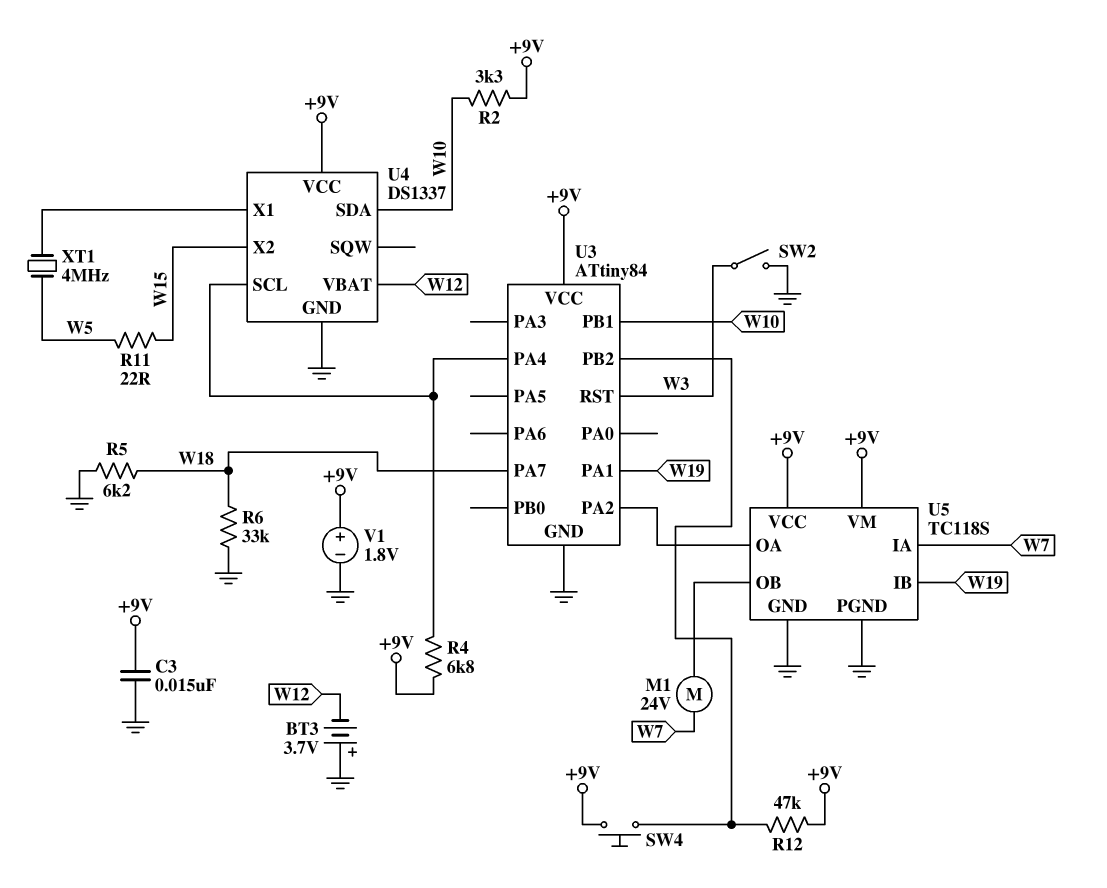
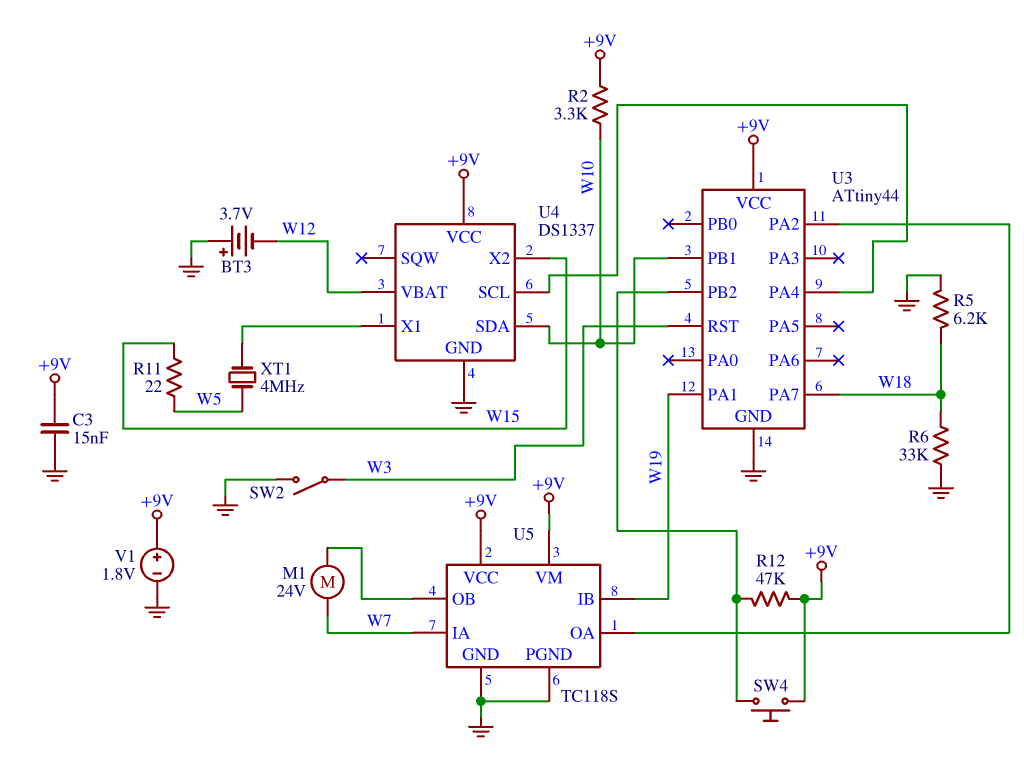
R4: 6.8k (+9V, U3/PA4) -> none
U3: ATtiny84 -> ATtiny44

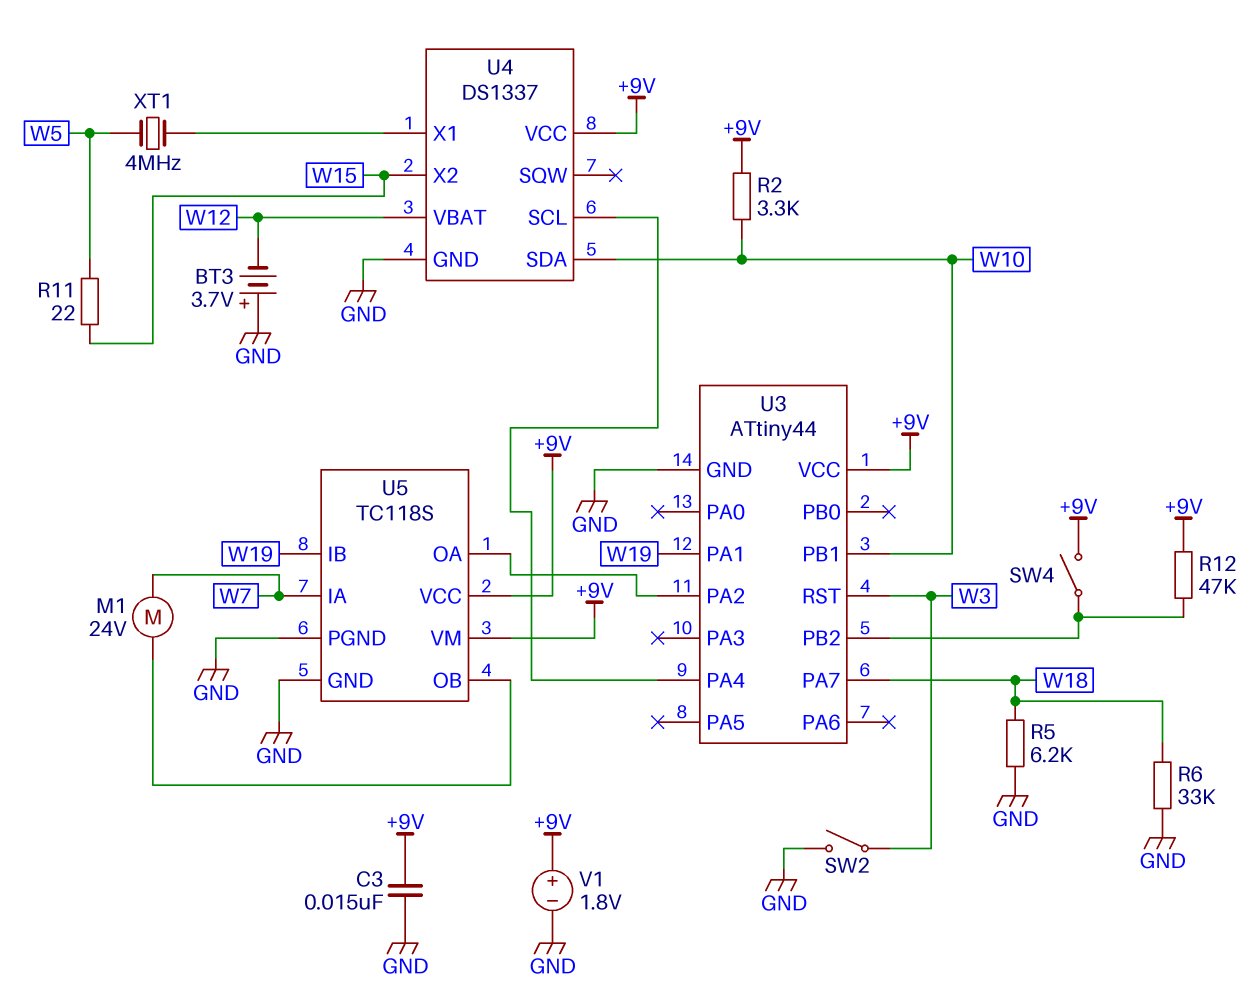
SW4: button (+9V, U3/PB2) -> switch (+9V, U3/PB2)

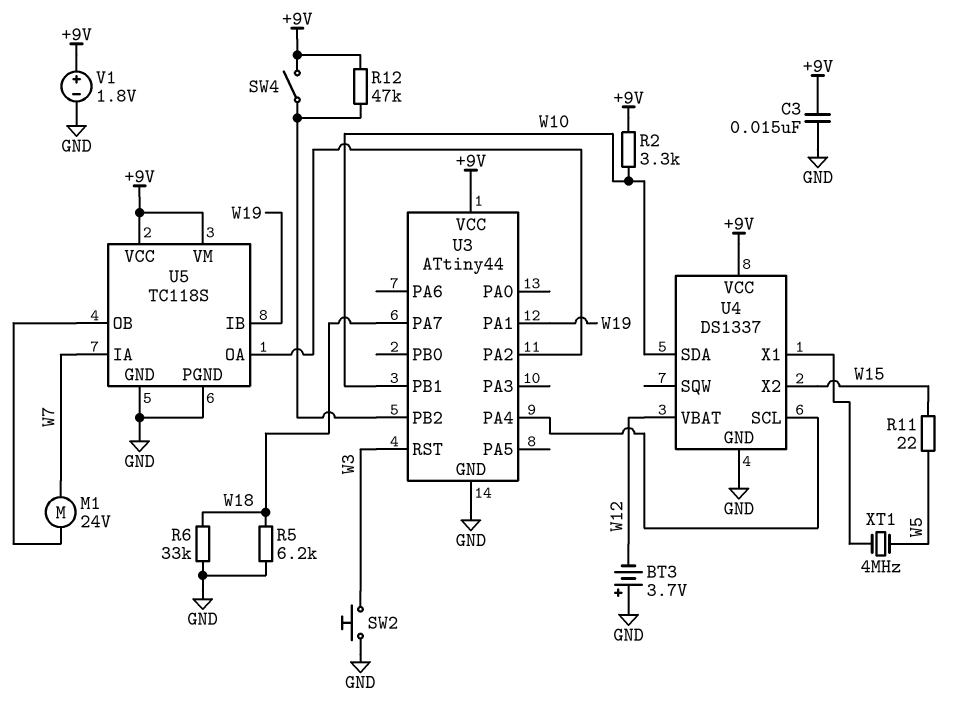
SW2: switch (GND, W3) -> button (GND, W3)

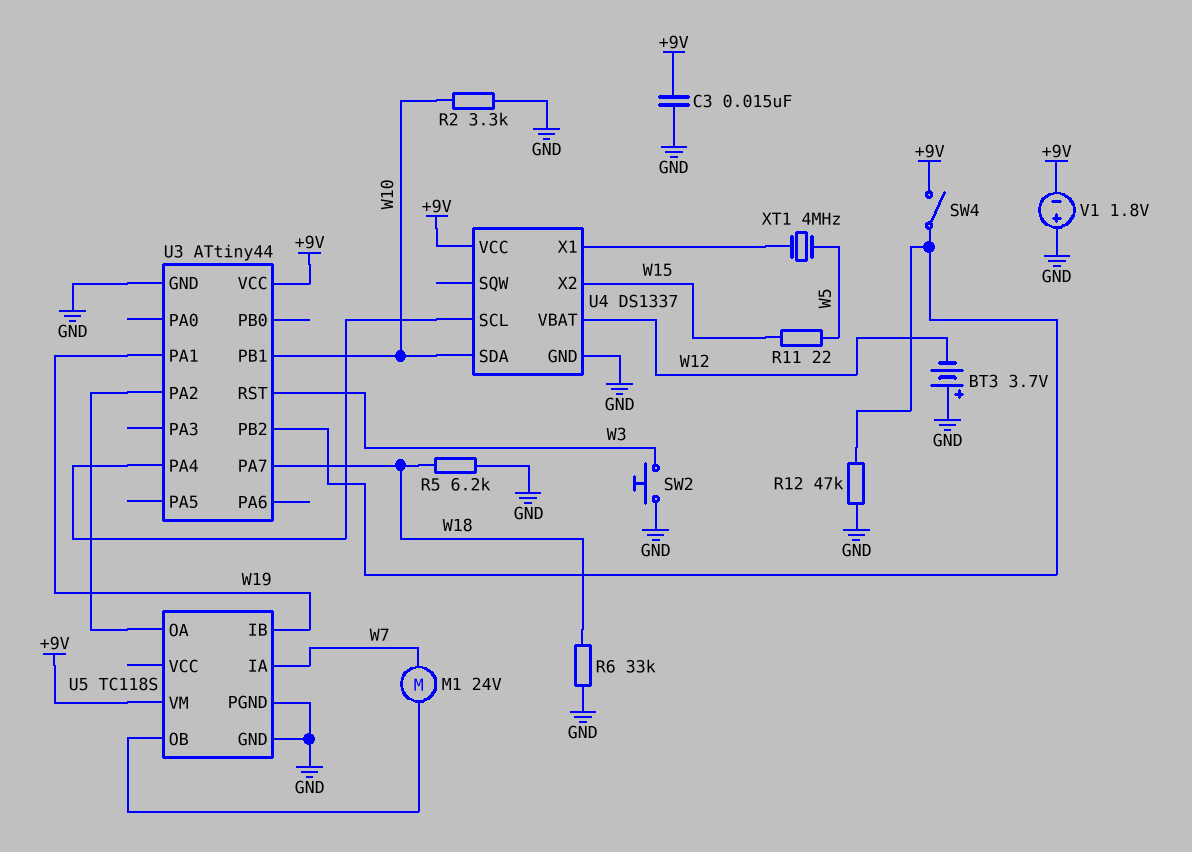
R2: 3.3k (+9V, W10) -> 3.3k (GND, W10)
R12: 47k (+9V, U3/PB2) -> 47k (GND, U3/PB2)
U5 pin VCC: +9V -> none
V1: 1.8V (plus +9V, minus GND) -> 1.8V (plus GND, minus +9V)

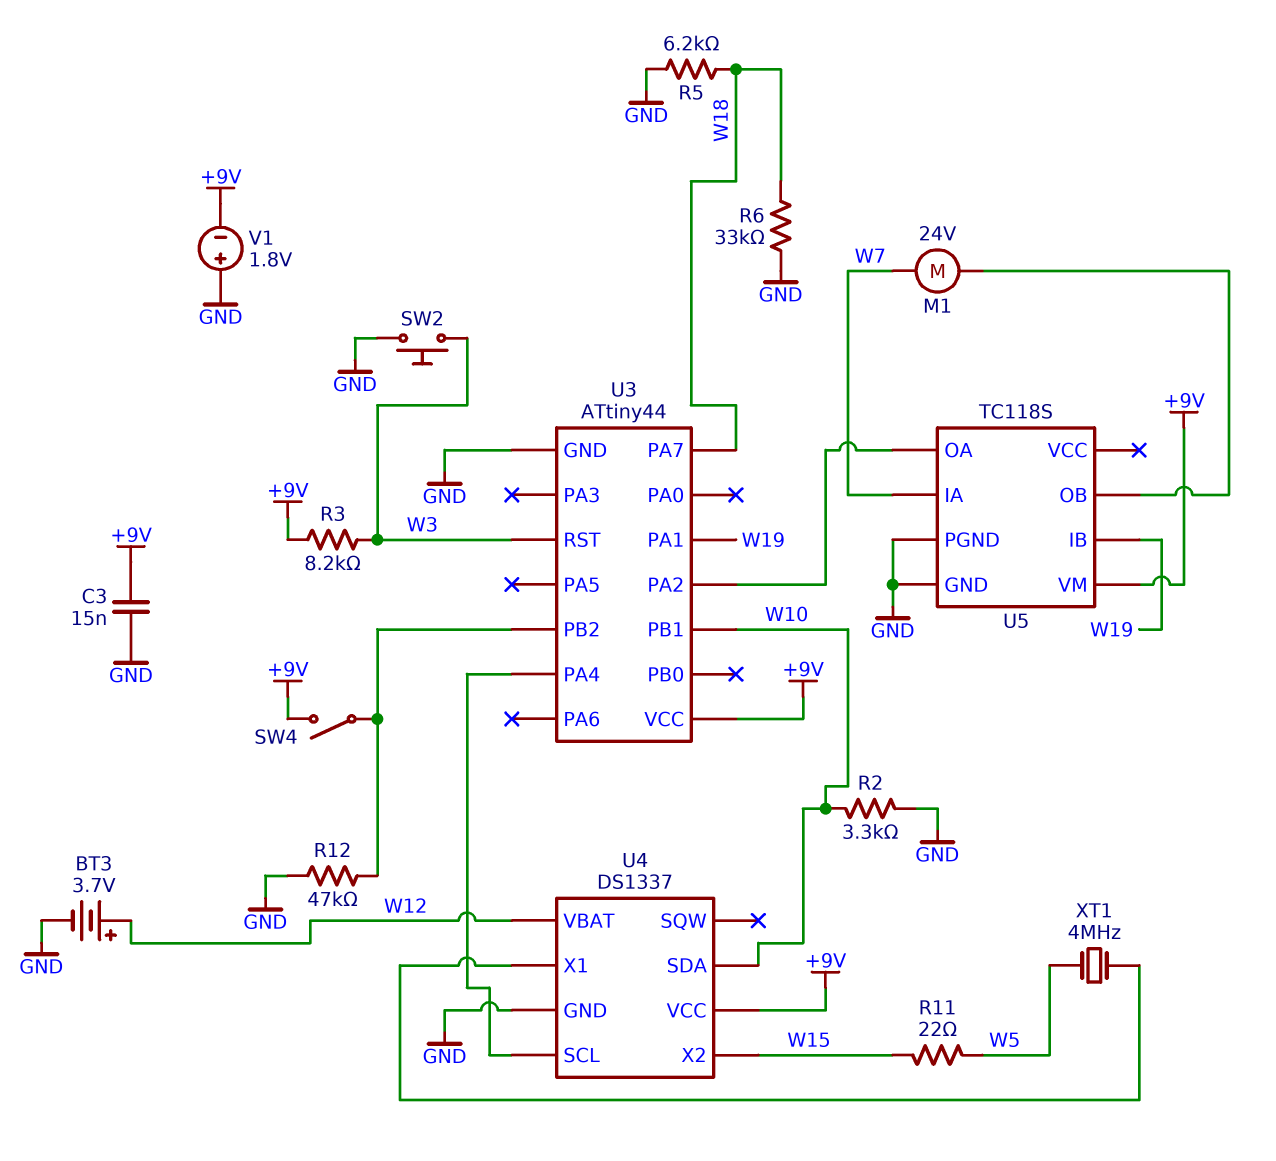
BT3: 3.7V (plus GND, minus W12) -> 3.7V (plus W12, minus GND)
R3: none -> 8.2k (+9V, W3)

